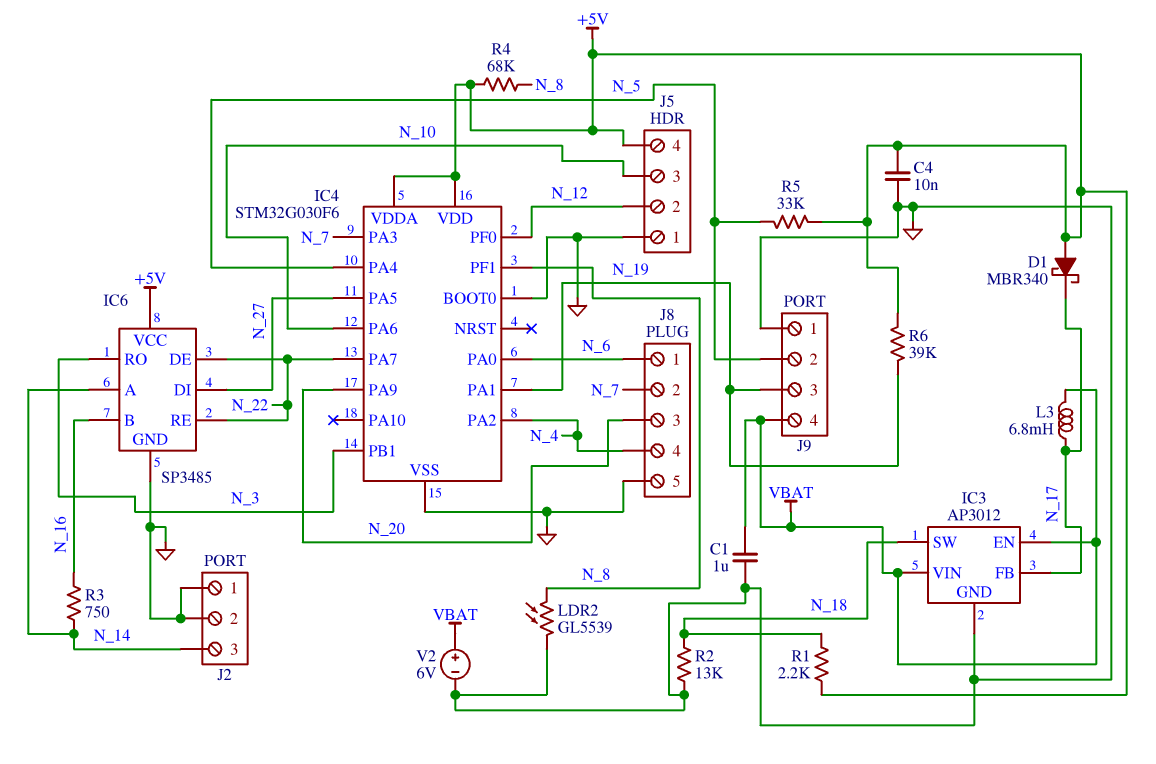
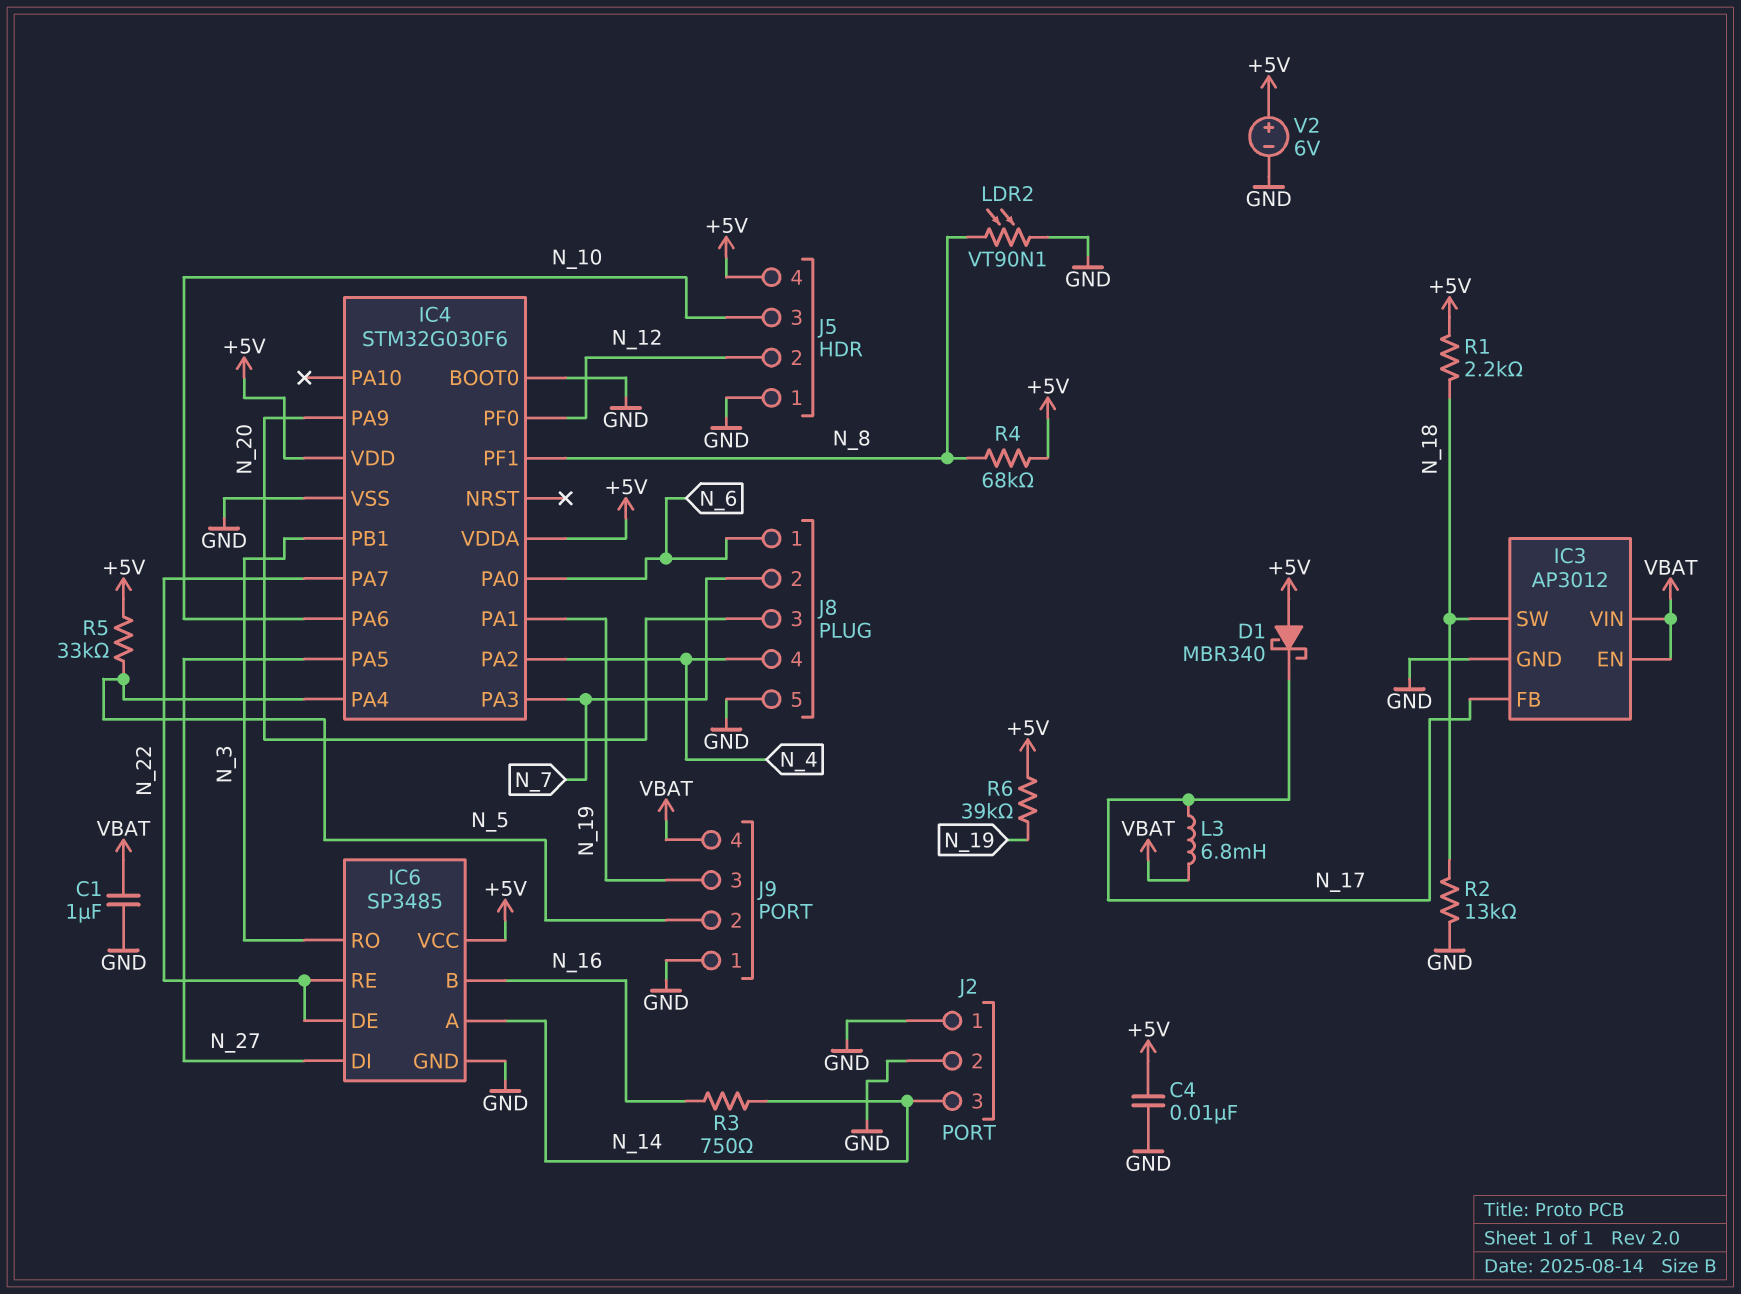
LDR2: GL5539 (GND, N_8) -> VT90N1 (GND, N_8)
V2: 6V (plus VBAT, minus GND) -> 6V (plus +5V, minus GND)

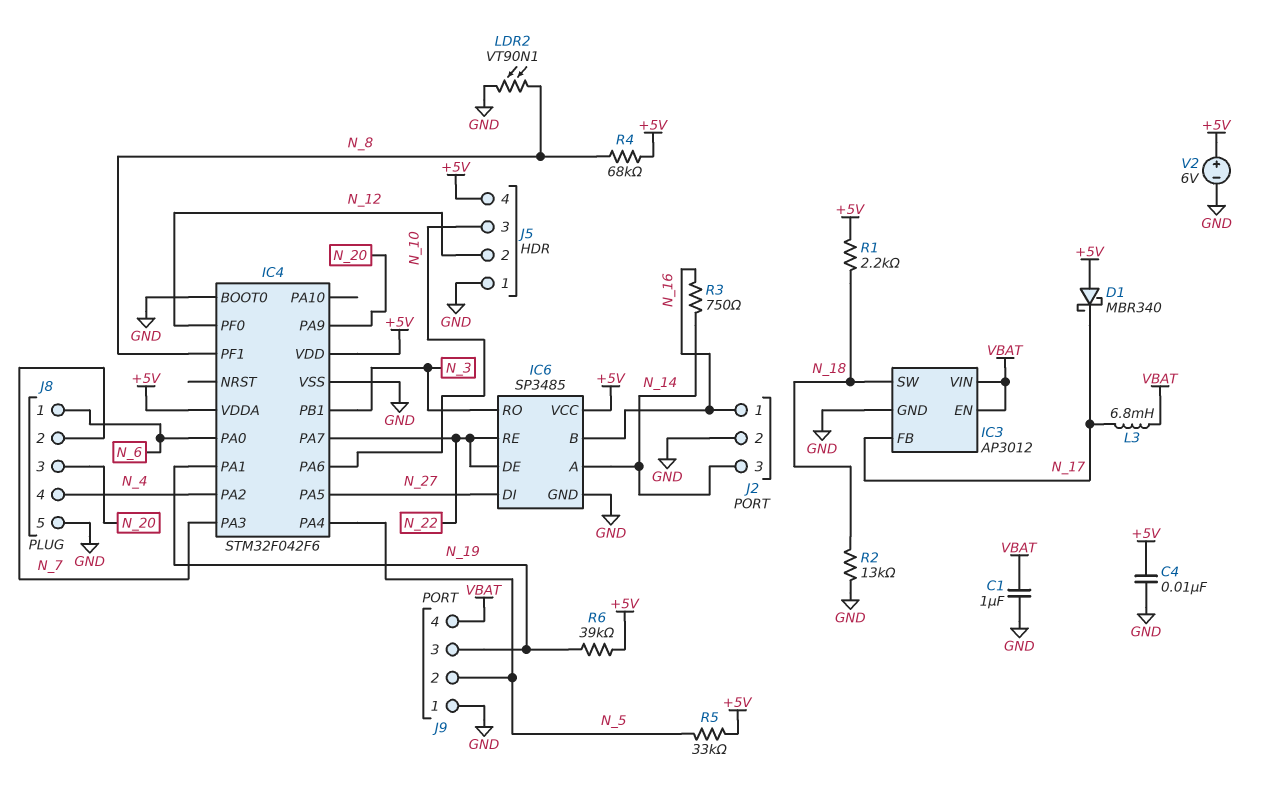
IC4: STM32G030F6 -> STM32F042F6
J2 pin 1: GND -> N_16

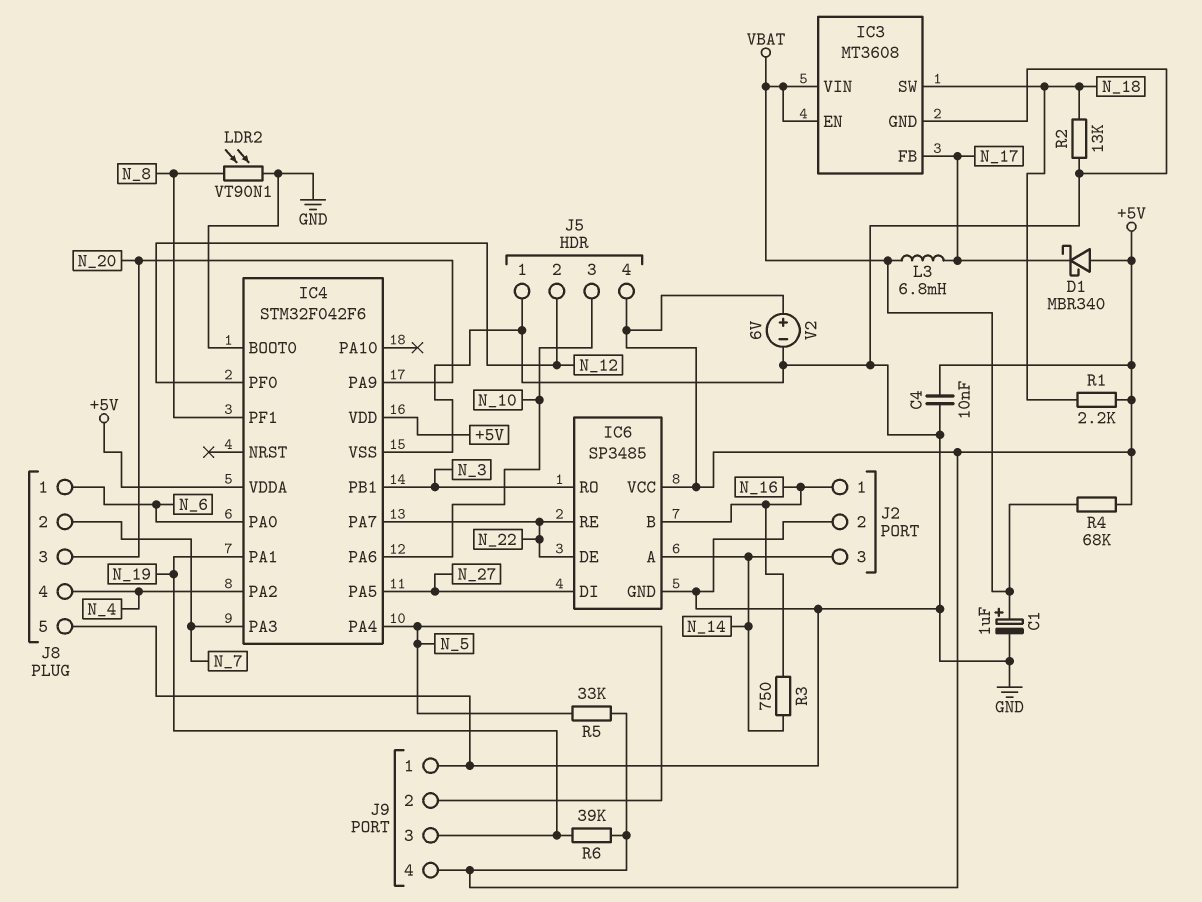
C1: 1uF (GND, VBAT) -> 1uF (plus VBAT, minus GND)
IC3: AP3012 -> MT3608
J9 pin 4: VBAT -> +5V
R4: 68k (+5V, N_8) -> 68k (+5V, VBAT)

